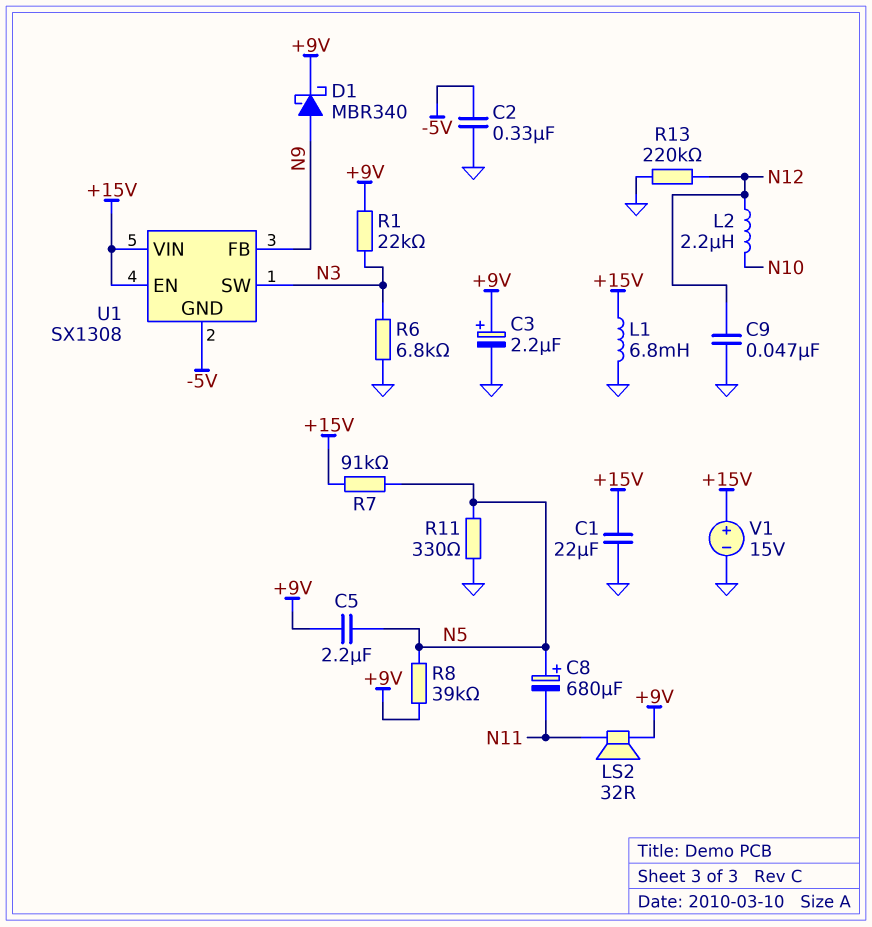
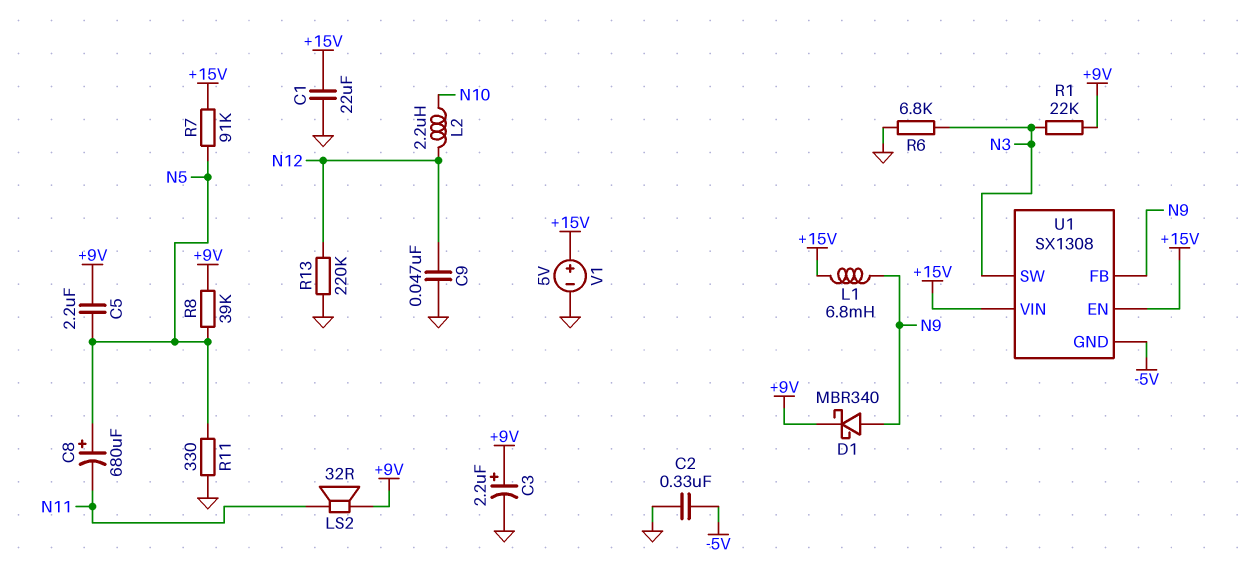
L1: 6.8mH (+15V, GND) -> 6.8mH (+15V, N9)
V1: 15V (plus +15V, minus GND) -> 5V (plus +15V, minus GND)

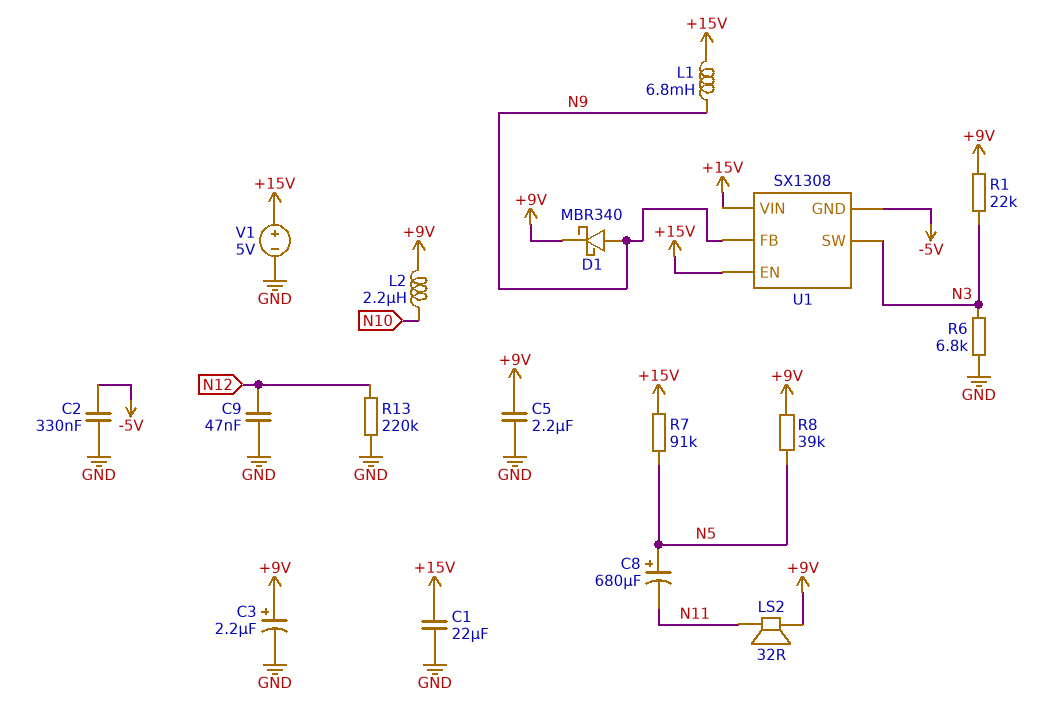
C5: 2.2uF (+9V, N5) -> 2.2uF (+9V, GND)
L2: 2.2uH (N10, N12) -> 2.2uH (+9V, N10)
R11: 330 (GND, N5) -> none

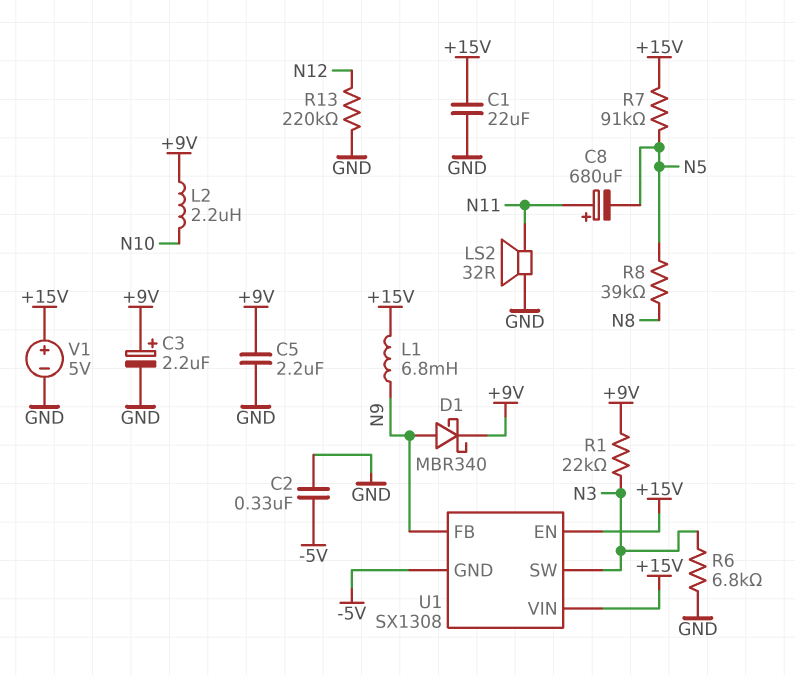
C8: 680uF (plus N5, minus N11) -> 680uF (plus N11, minus N5)
C9: 47nF (GND, N12) -> none
LS2: speaker 32R (+9V, N11) -> speaker 32R (GND, N11)
R8: 39k (+9V, N5) -> 39k (N5, N8)

